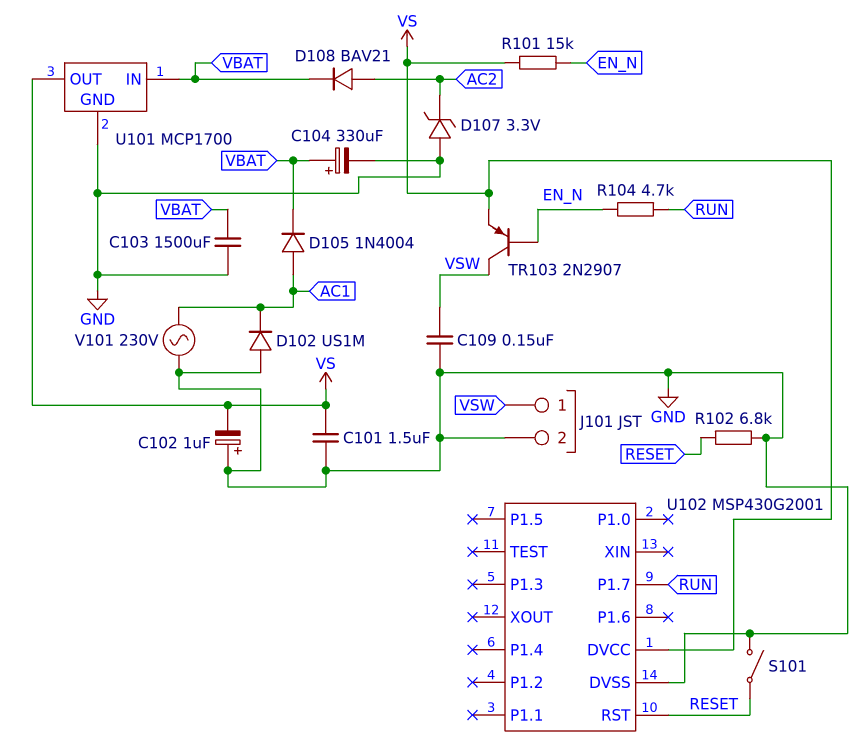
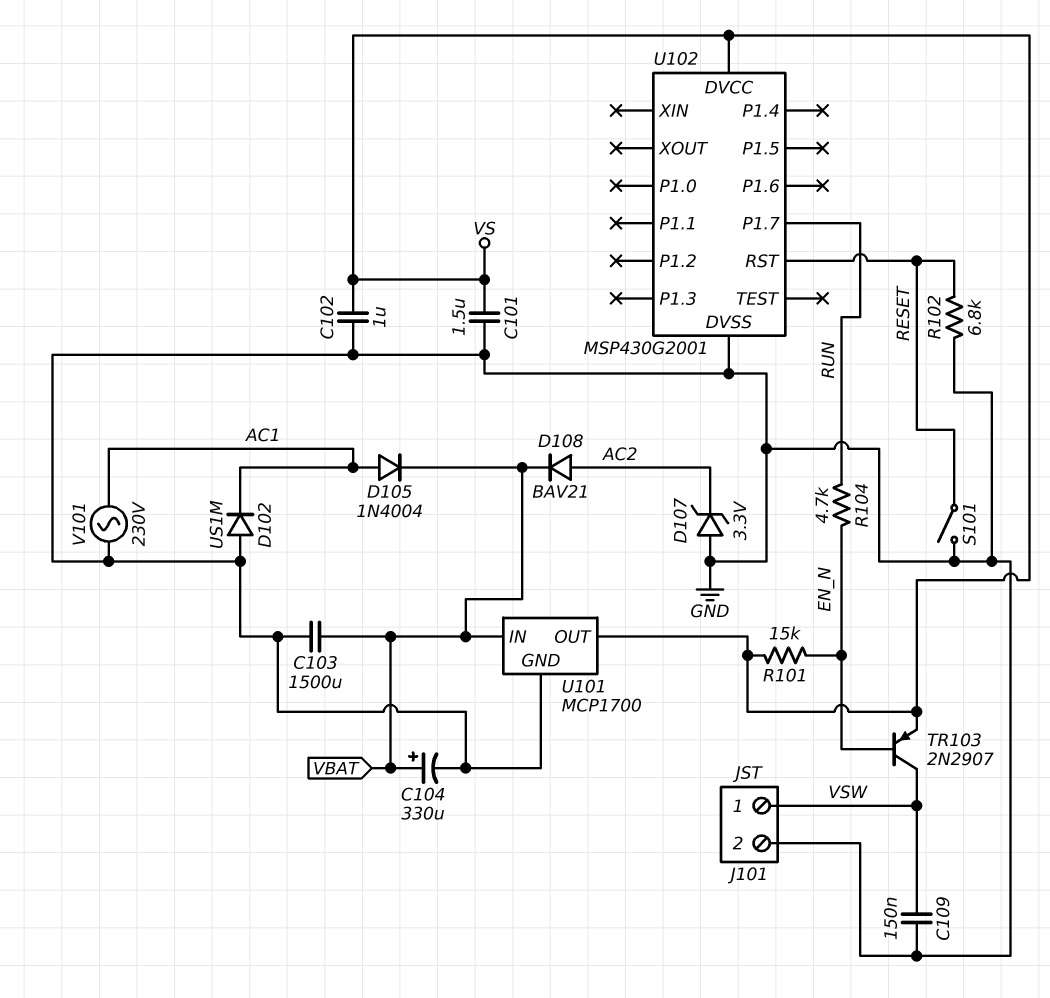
C102: 1uF (plus GND, minus VS) -> 1uF (GND, VS)

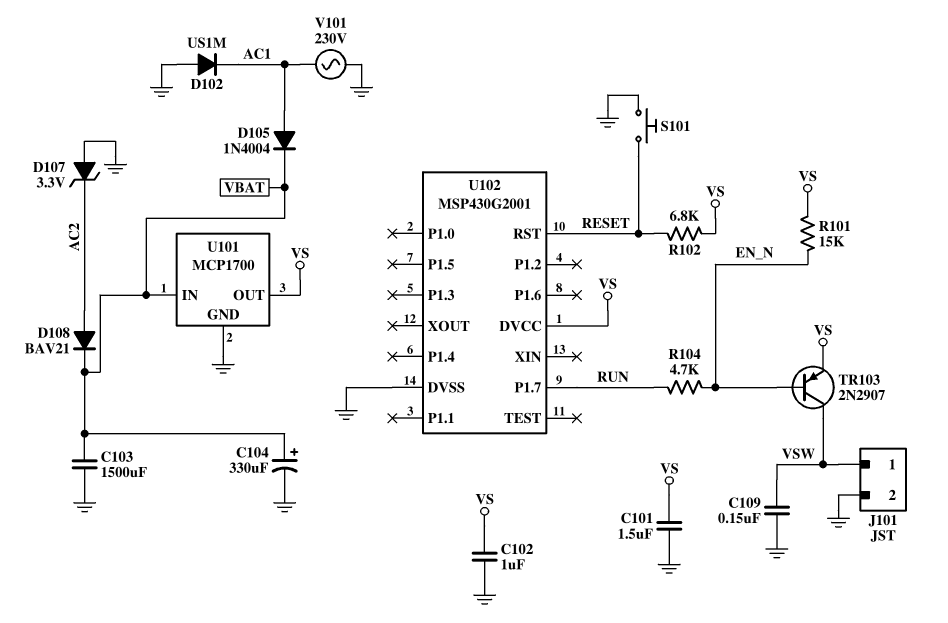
R102: 6.8k (GND, RESET) -> 6.8k (RESET, VS)
S101: switch (GND, RESET) -> button (GND, RESET)

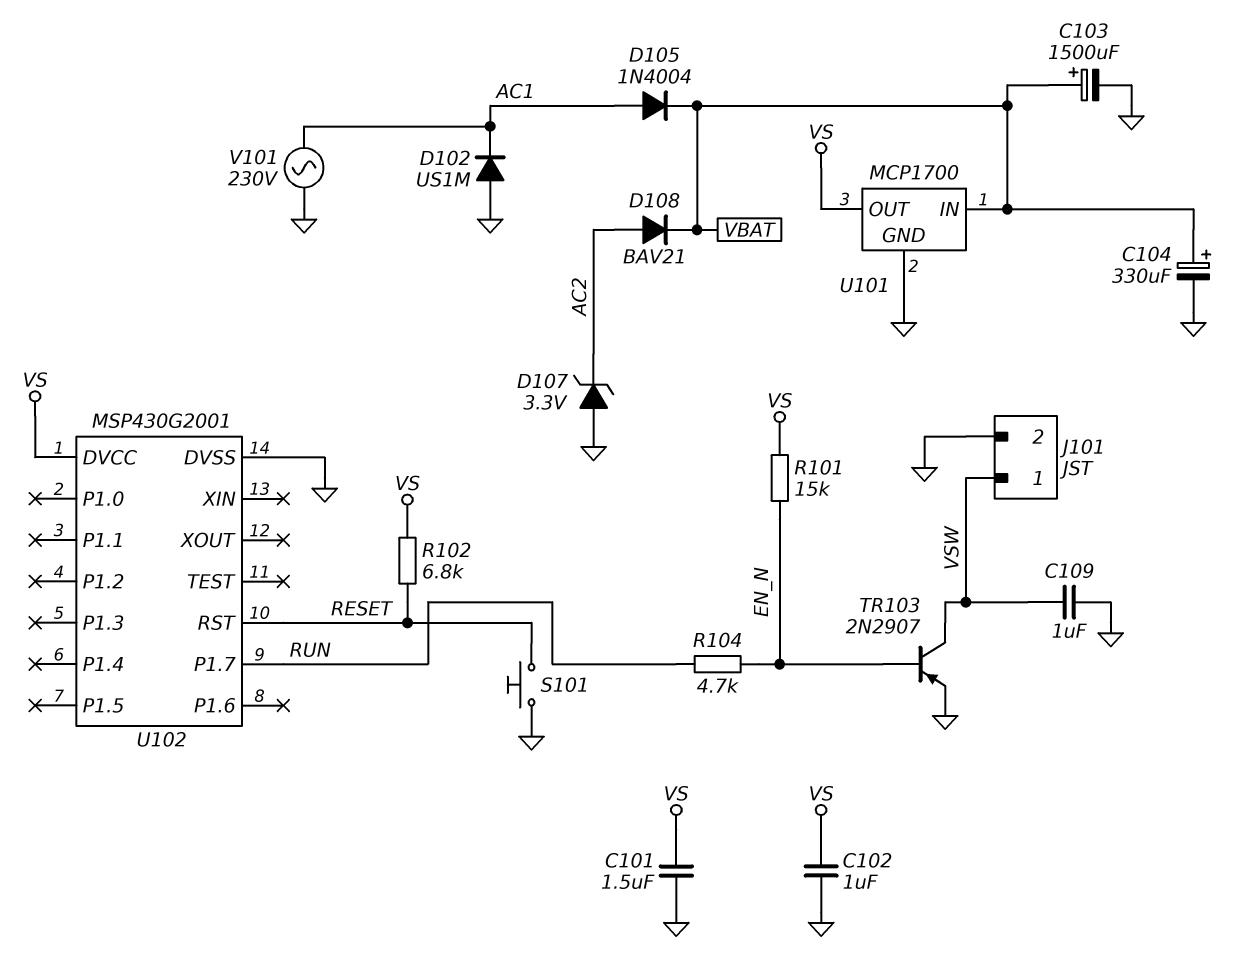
C103: 1500uF (GND, VBAT) -> 1500uF (plus VBAT, minus GND)
C109: 150nF (GND, VSW) -> 1uF (GND, VSW)
TR103: PNP 2N2907 (B EN_N, C VSW, E VS) -> PNP 2N2907 (B EN_N, C VSW, E GND)

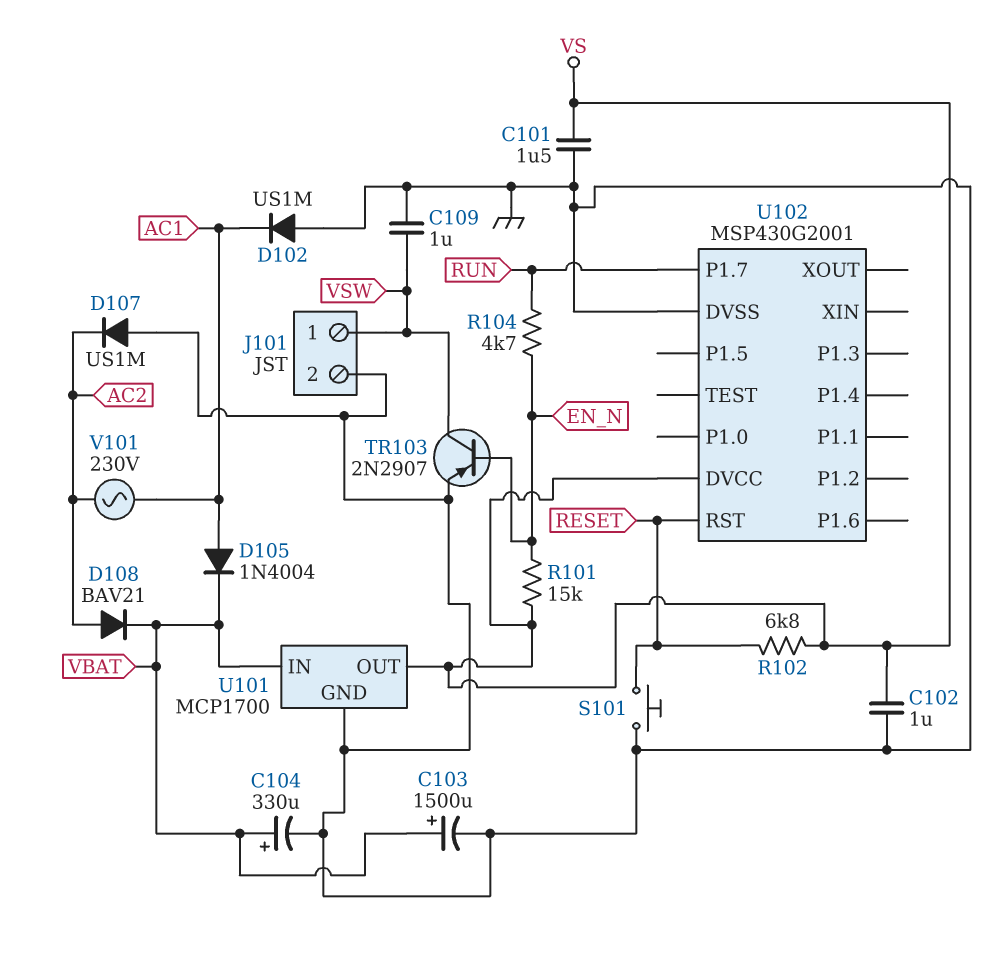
D107: zener 3.3V (A GND, K AC2) -> diode US1M (A GND, K AC2)
V101: AC 230V (AC1, GND) -> AC 230V (AC1, AC2)

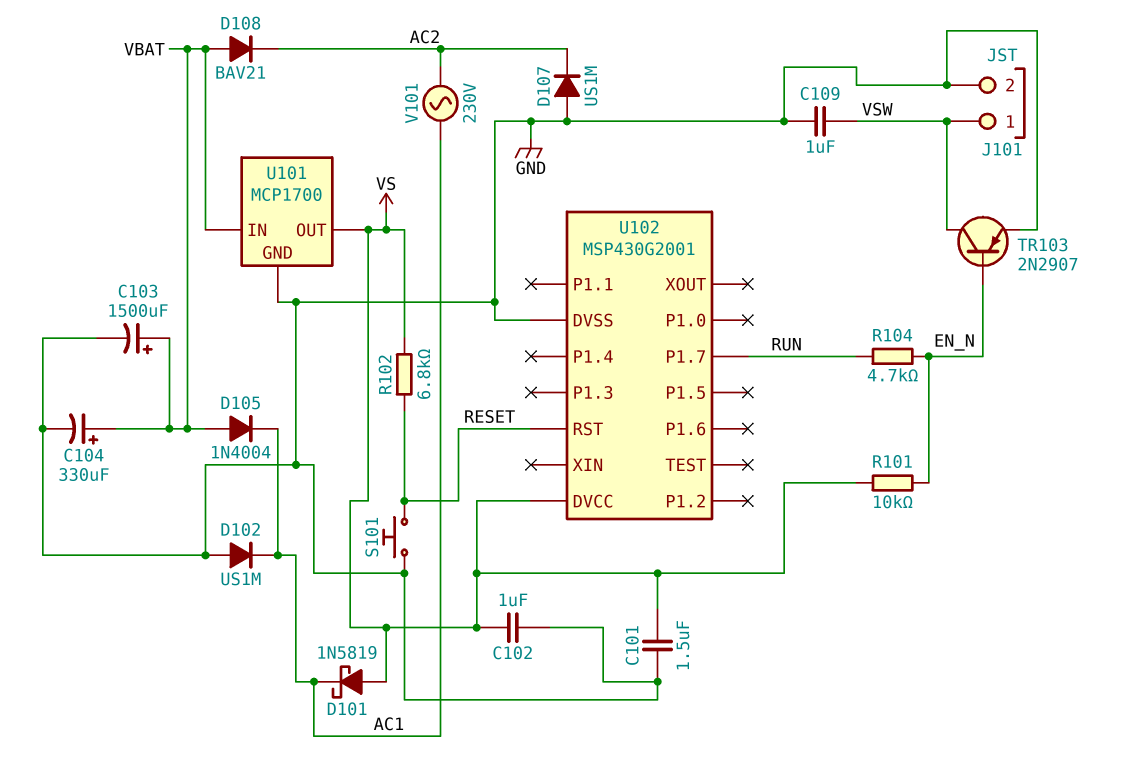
D101: none -> schottky 1N5819 (A VS, K AC1)
D105: diode 1N4004 (A AC1, K VBAT) -> diode 1N4004 (A VBAT, K AC1)
D108: diode BAV21 (A AC2, K VBAT) -> diode BAV21 (A VBAT, K AC2)
R101: 15k (EN_N, VS) -> 10k (EN_N, VS)

